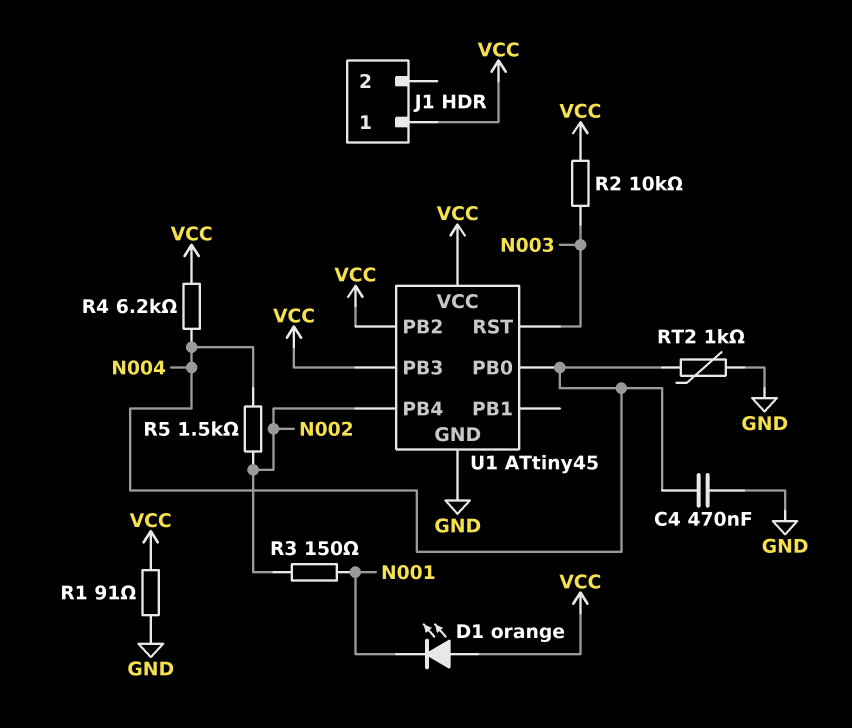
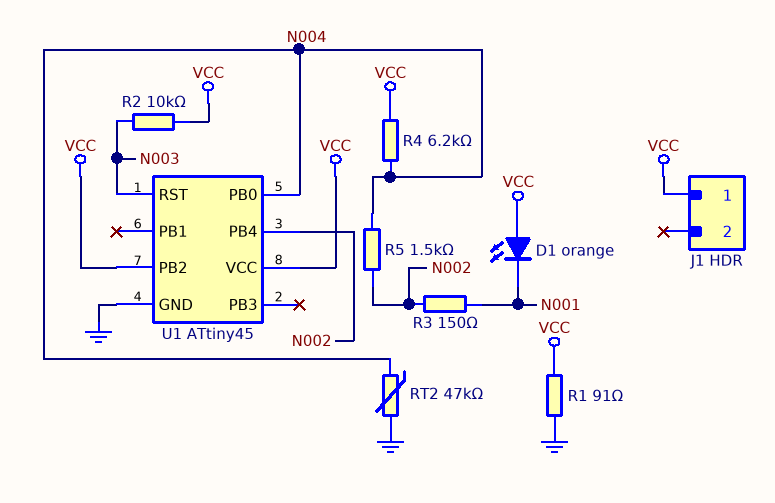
C4: 470nF (GND, N004) -> none
RT2: 1k (GND, N004) -> 47k (GND, N004)
U1 pin PB3: VCC -> none

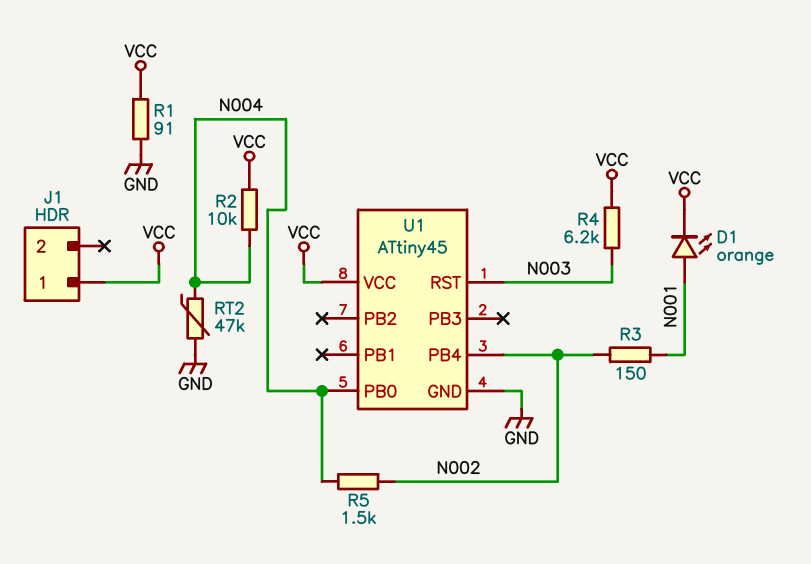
D1: LED orange (A VCC, K N001) -> LED orange (A N001, K VCC)
R2: 10k (N003, VCC) -> 10k (N004, VCC)
R4: 6.2k (N004, VCC) -> 6.2k (N003, VCC)
U1 pin PB2: VCC -> none

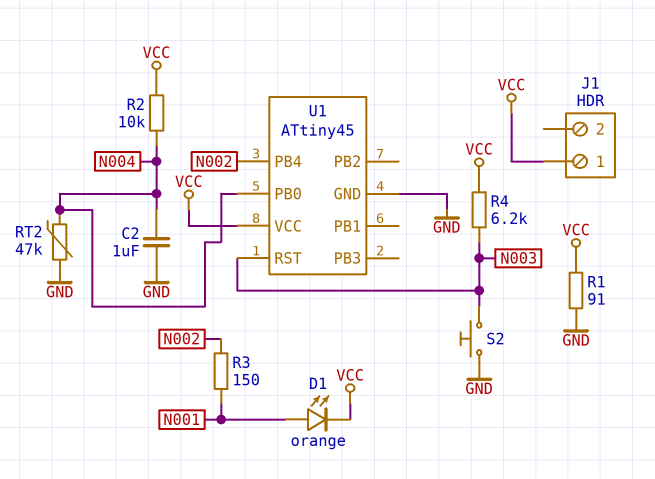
C2: none -> 1uF (GND, N004)
R5: 1.5k (N002, N004) -> none
S2: none -> button (GND, N003)

